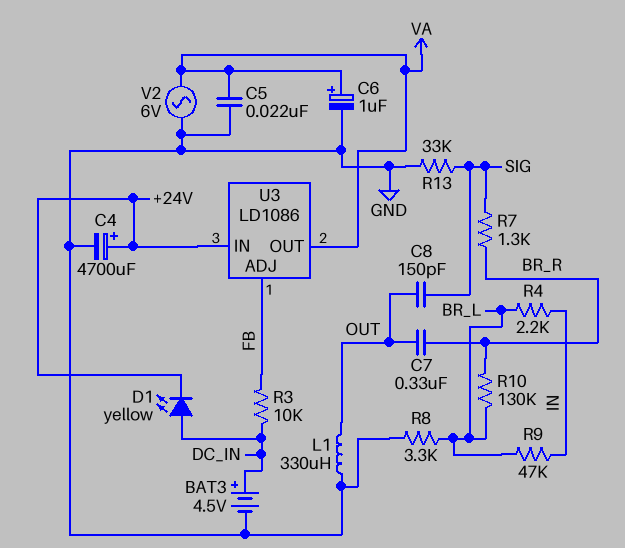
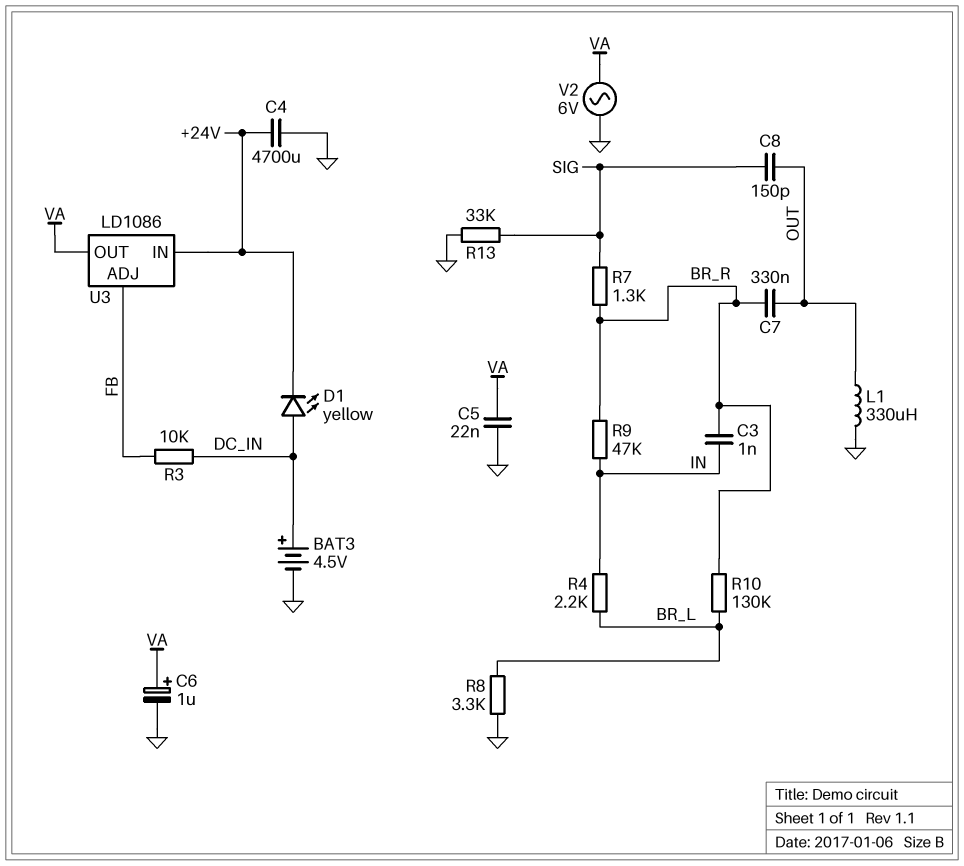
C3: none -> 1nF (BR_R, IN)
C4: 4700uF (plus +24V, minus GND) -> 4700uF (+24V, GND)
R9: 47k (BR_L, IN) -> 47k (BR_R, IN)

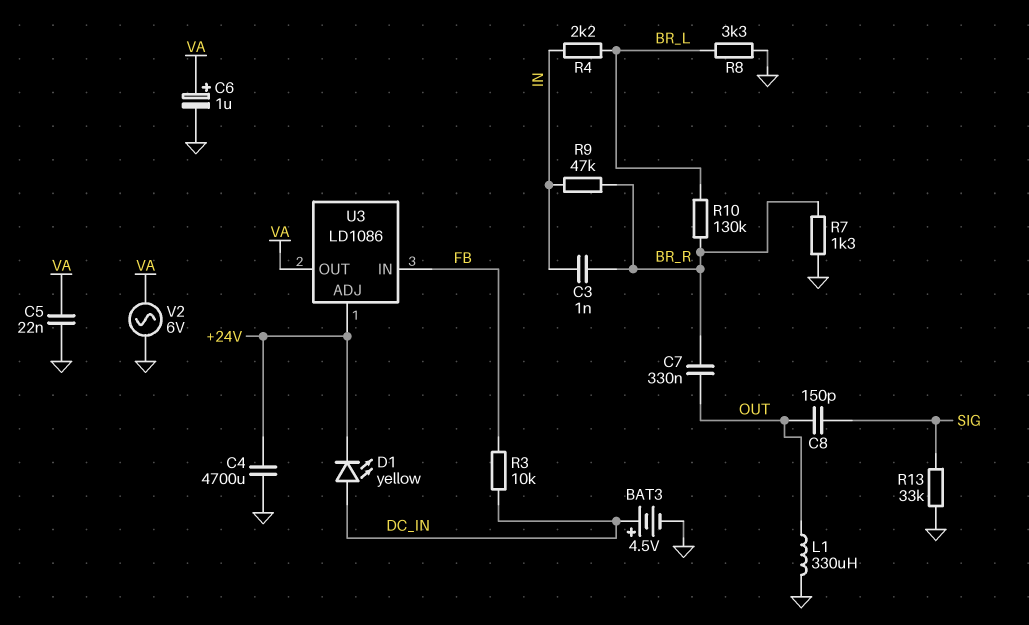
R7: 1.3k (BR_R, SIG) -> 1.3k (BR_R, GND)
U3 pin ADJ: FB -> +24V
U3 pin IN: +24V -> FB

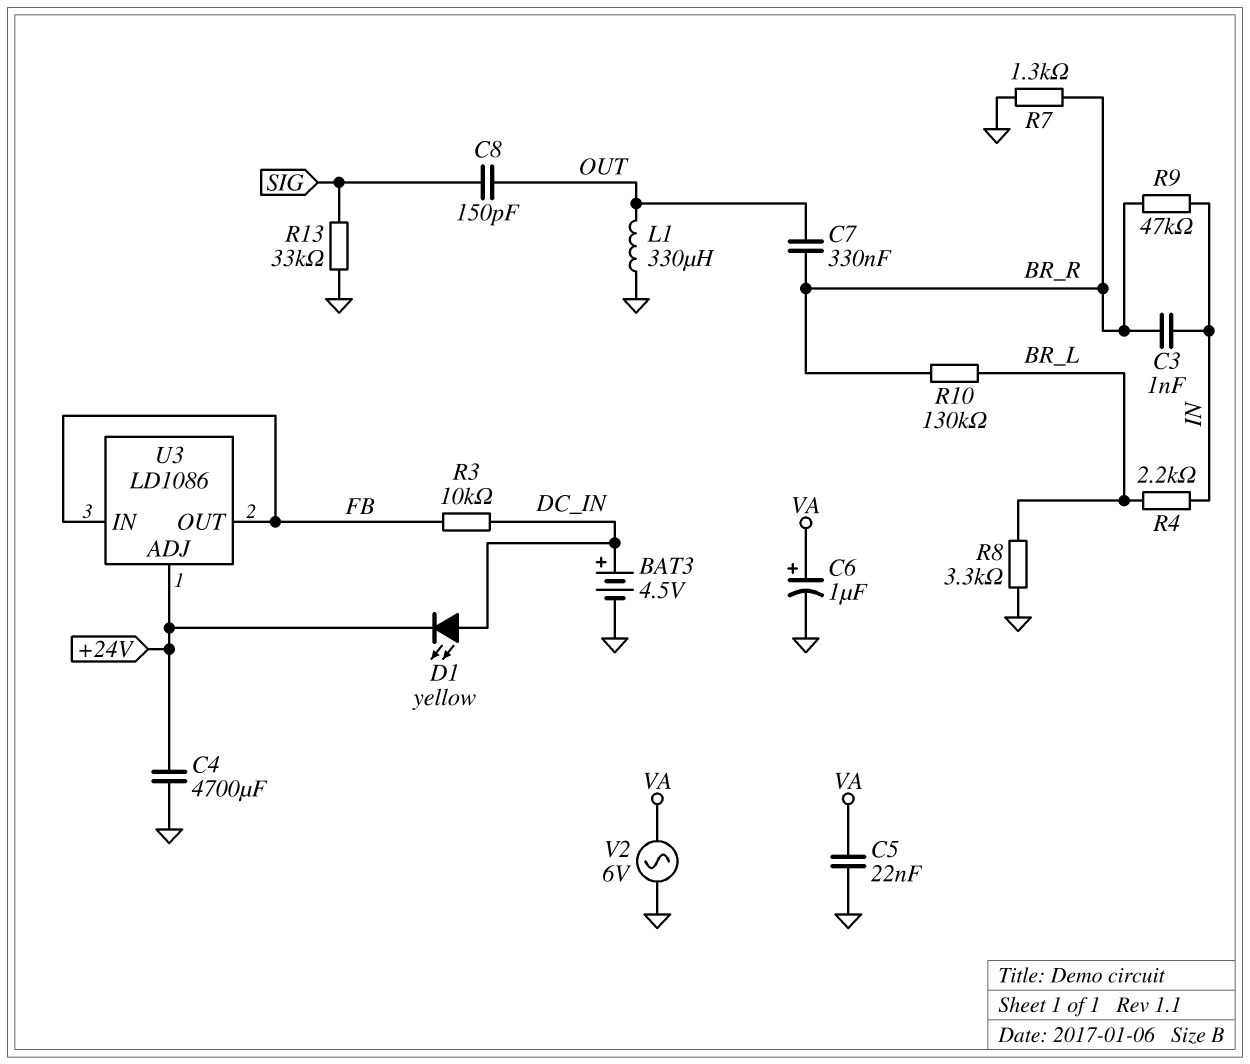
U3 pin OUT: VA -> FB

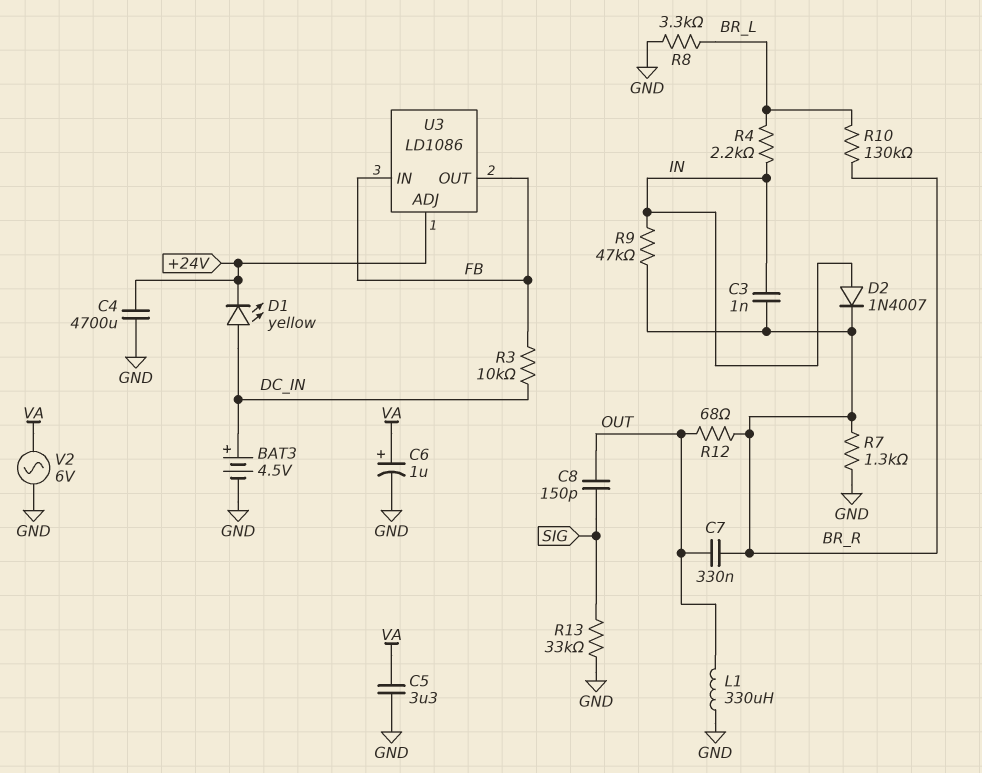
C5: 22nF (GND, VA) -> 3.3uF (GND, VA)
D2: none -> diode 1N4007 (A IN, K BR_R)
R12: none -> 68 (BR_R, OUT)

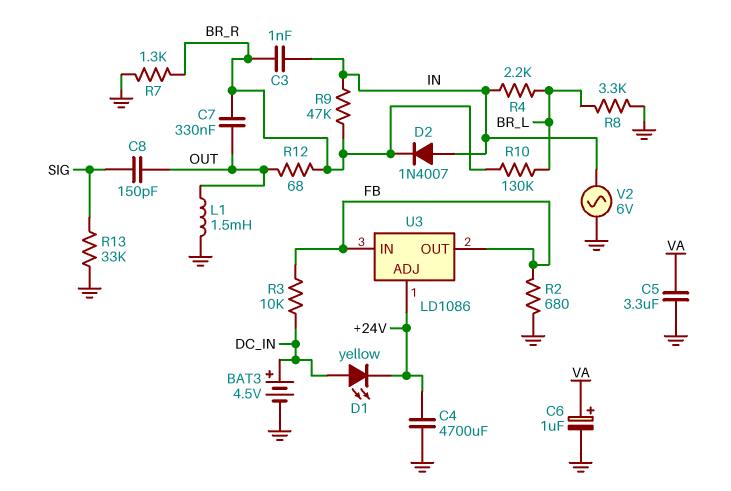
L1: 330uH (GND, OUT) -> 1.5mH (GND, OUT)
R2: none -> 680 (FB, GND)
V2: AC 6V (GND, VA) -> AC 6V (GND, IN)

